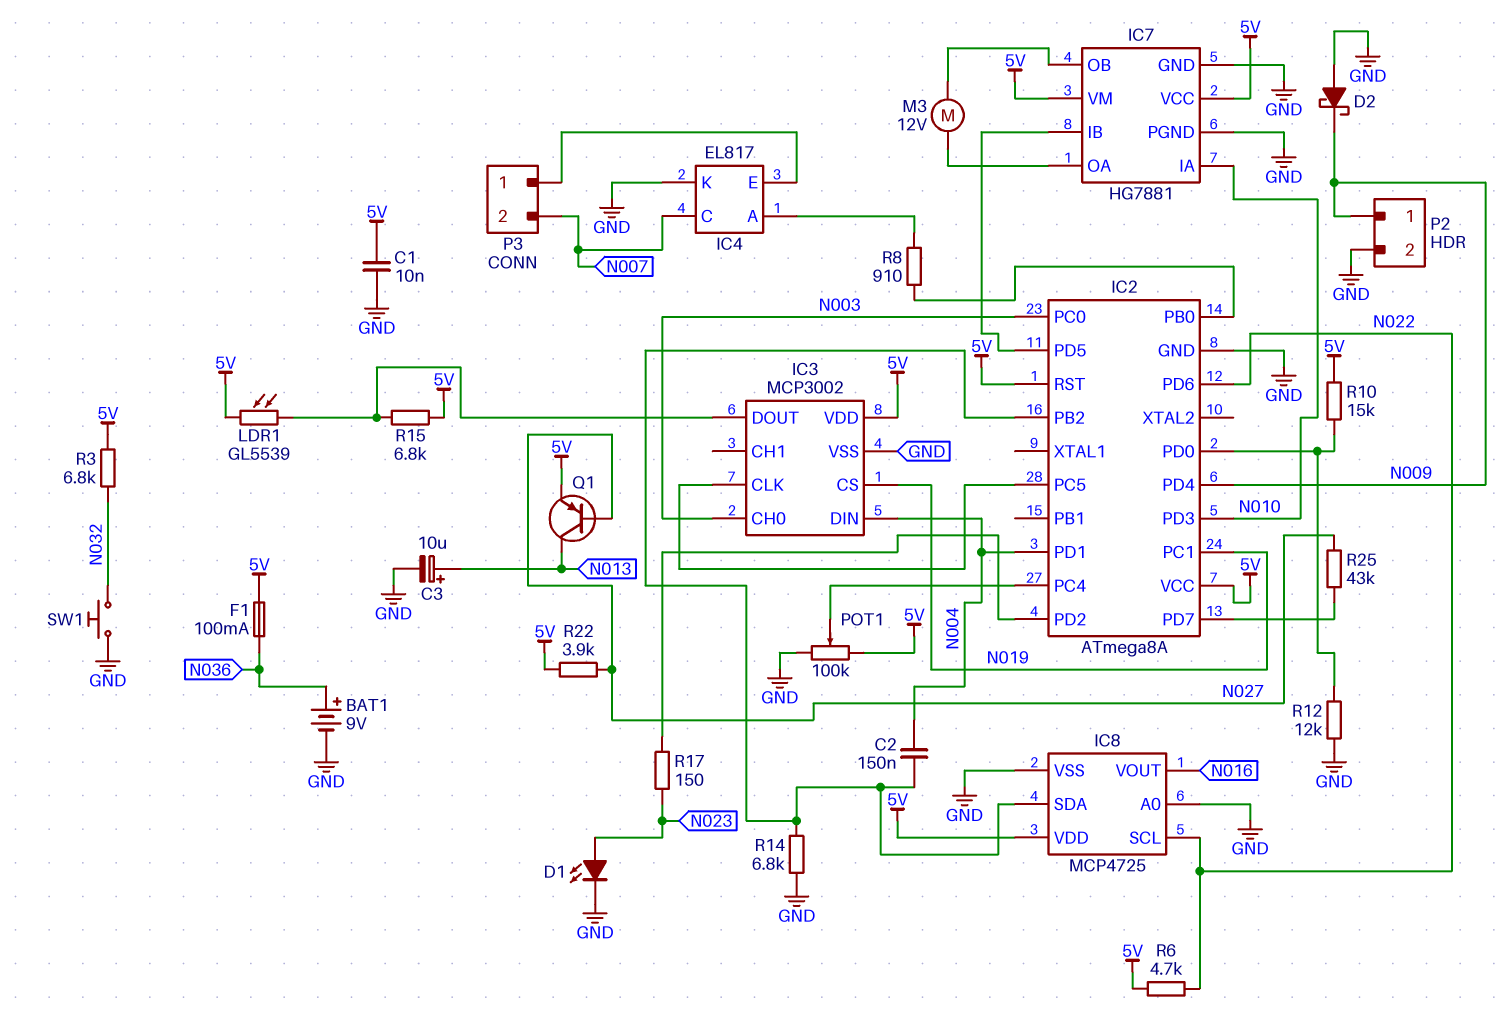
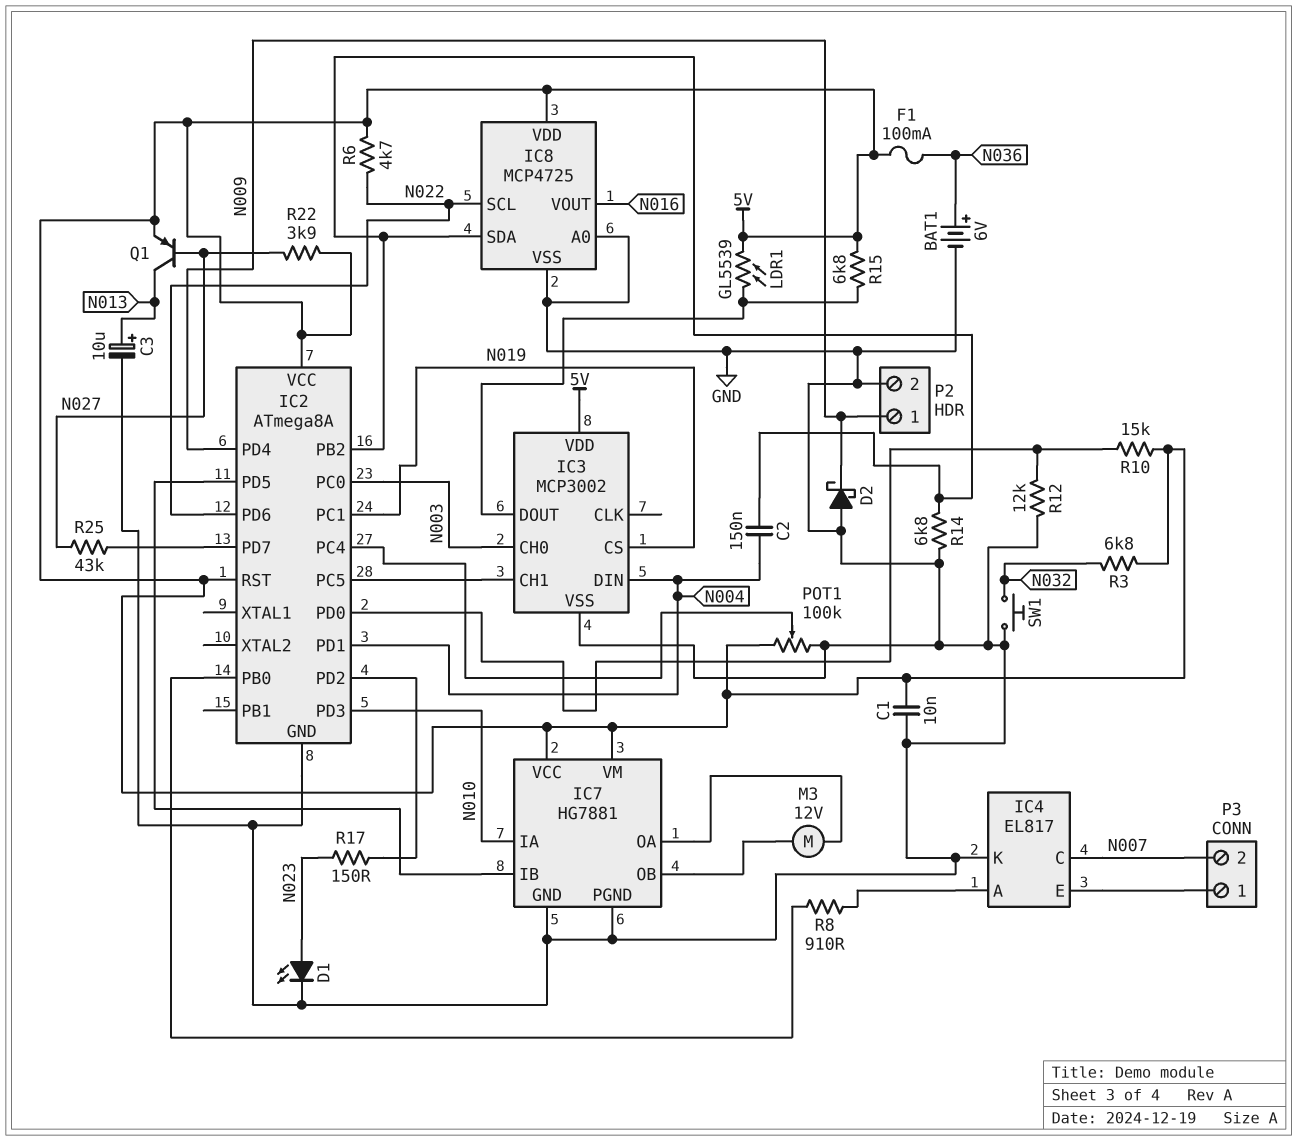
BAT1: 9V (plus N036, minus GND) -> 6V (plus N036, minus GND)
IC3 pin CH1: none -> IC2/PC5
IC3 pin CLK: IC2/PC5 -> none

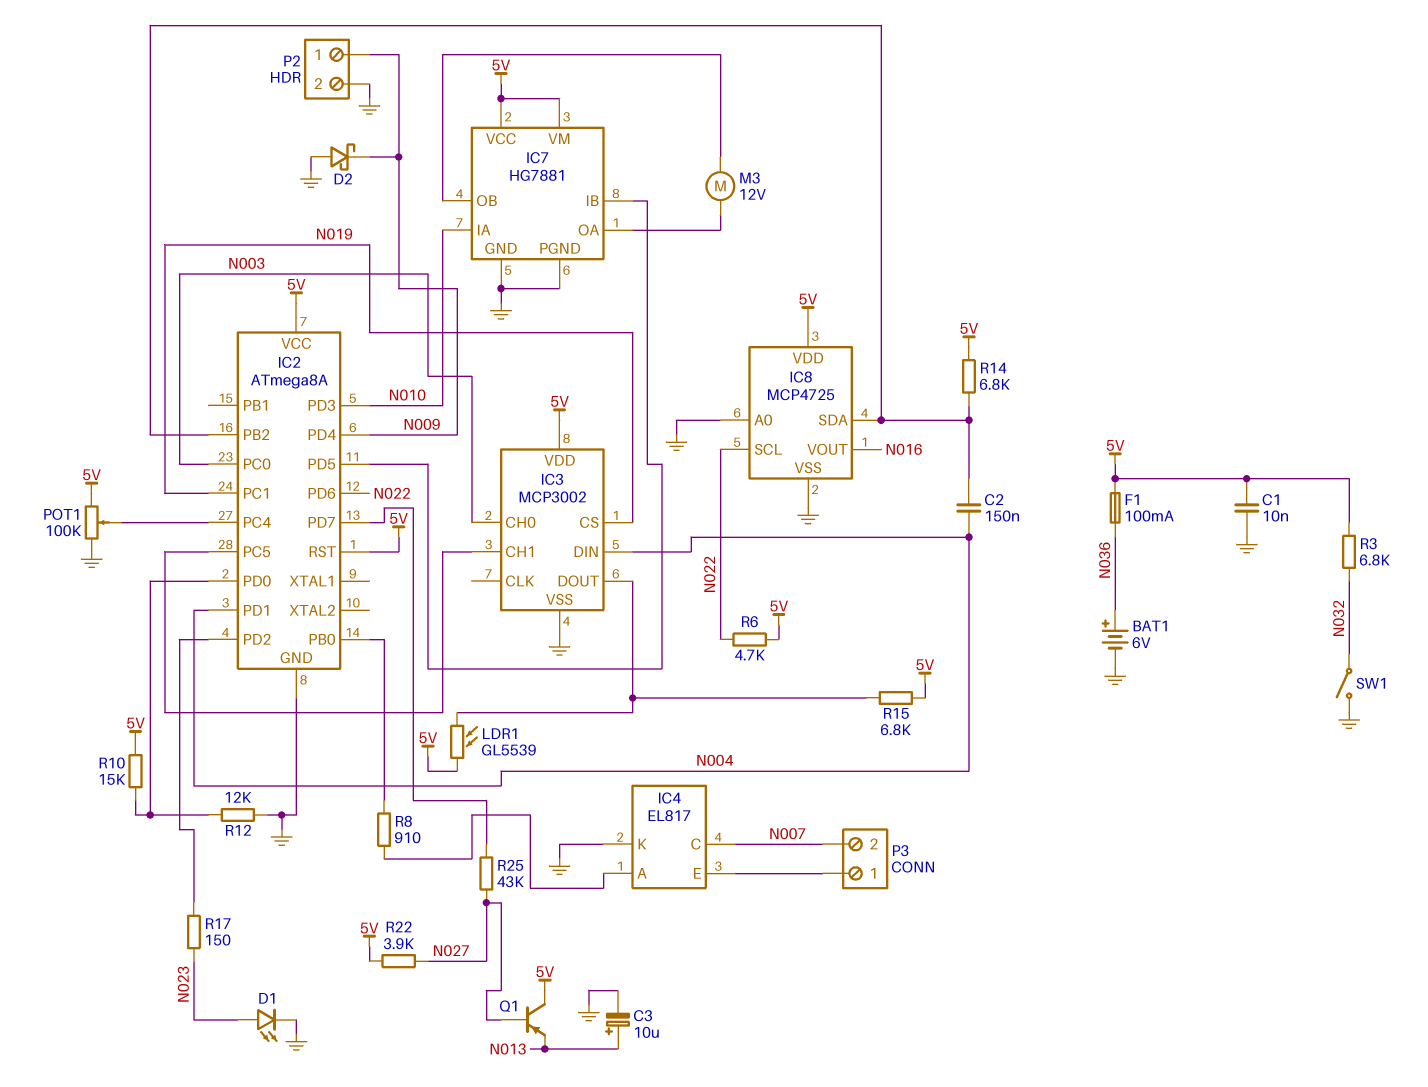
Q1: PNP (B N027, C N013, E 5V) -> PNP (B N027, C 5V, E N013)
R14: 6.8k (GND, IC2/PB2) -> 6.8k (5V, IC2/PB2)
SW1: button (GND, N032) -> switch (GND, N032)

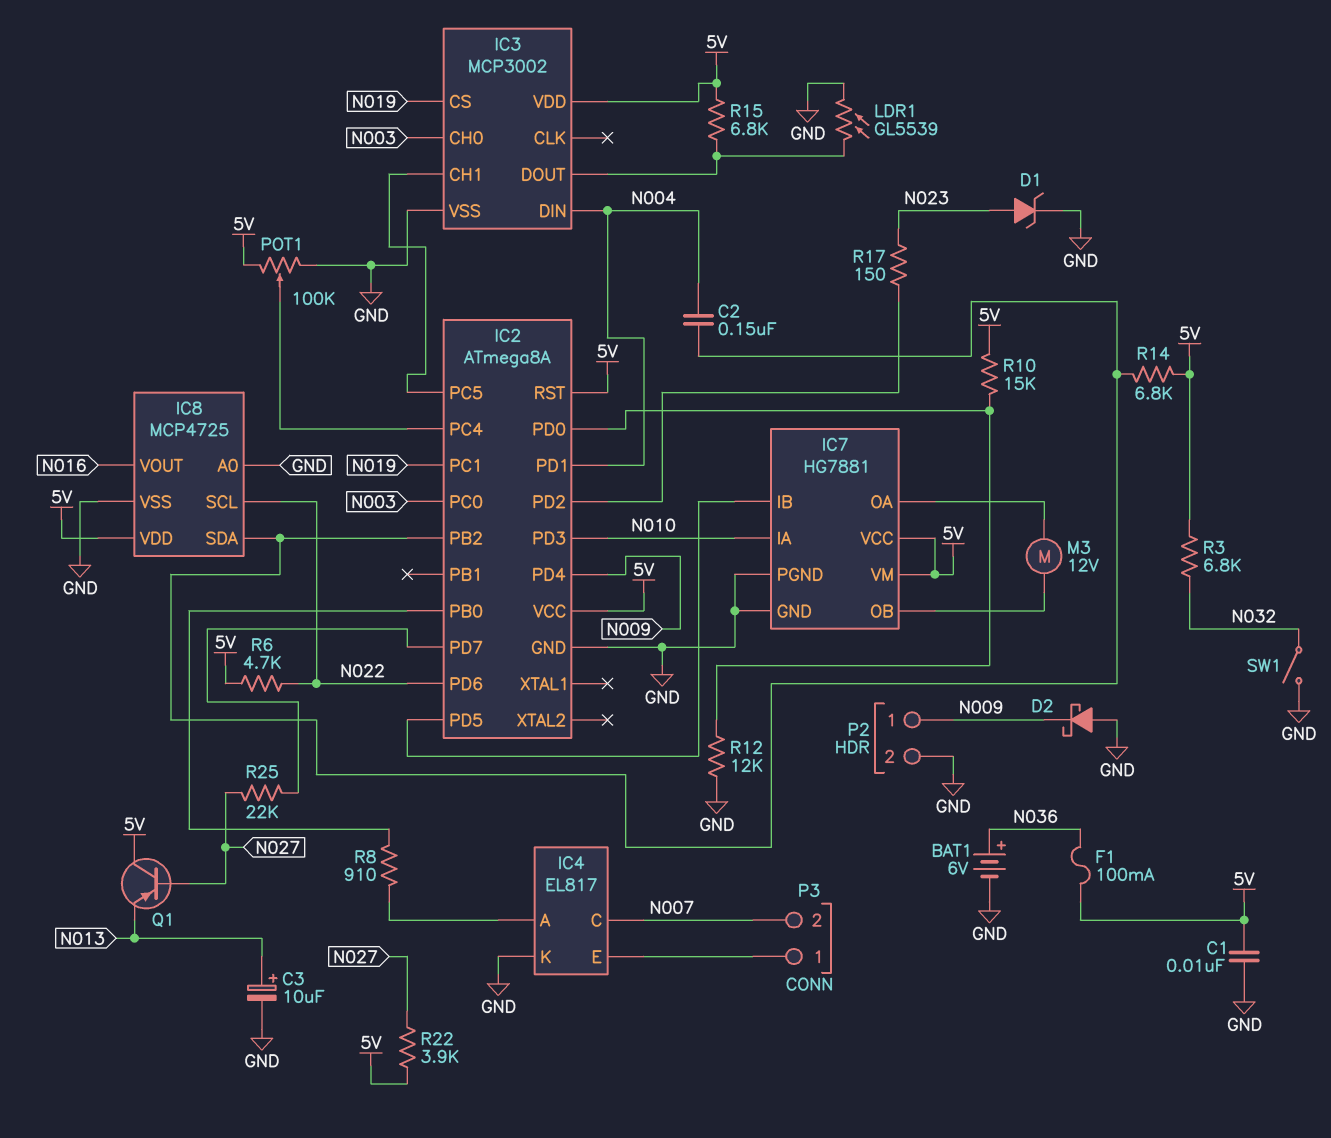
D1: LED (A N023, K GND) -> zener (A N023, K GND)
LDR1: GL5539 (5V, IC3/DOUT) -> GL5539 (GND, IC3/DOUT)
R25: 43k (IC2/PD7, N027) -> 22k (IC2/PD7, N027)

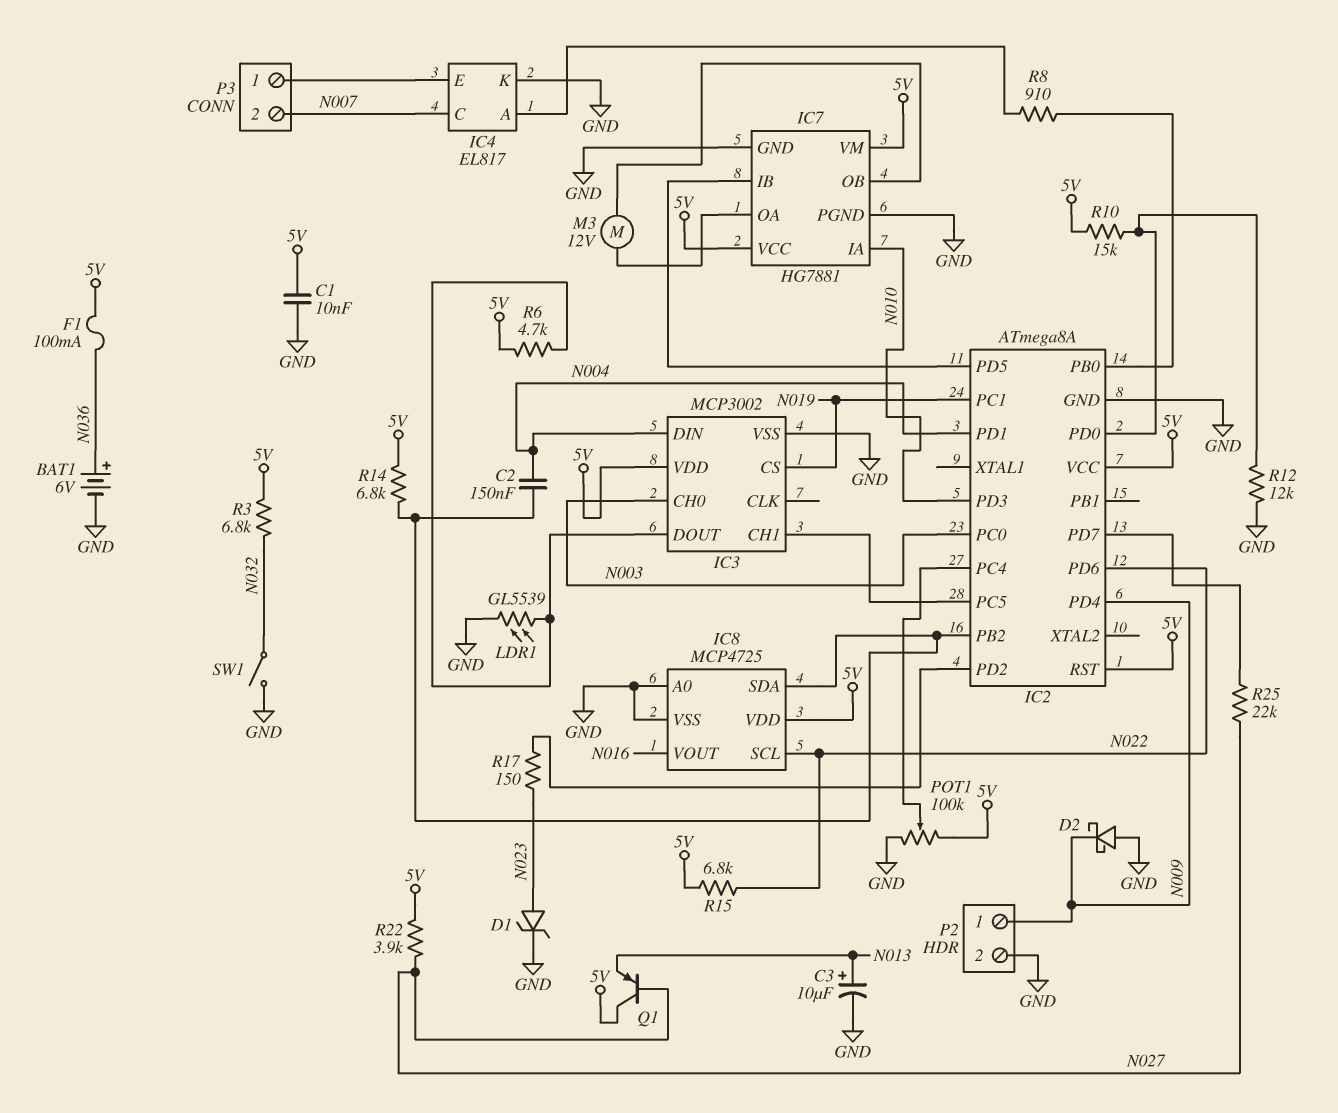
R6: 4.7k (5V, N022) -> 4.7k (5V, IC3/DOUT)
R15: 6.8k (5V, IC3/DOUT) -> 6.8k (5V, N022)

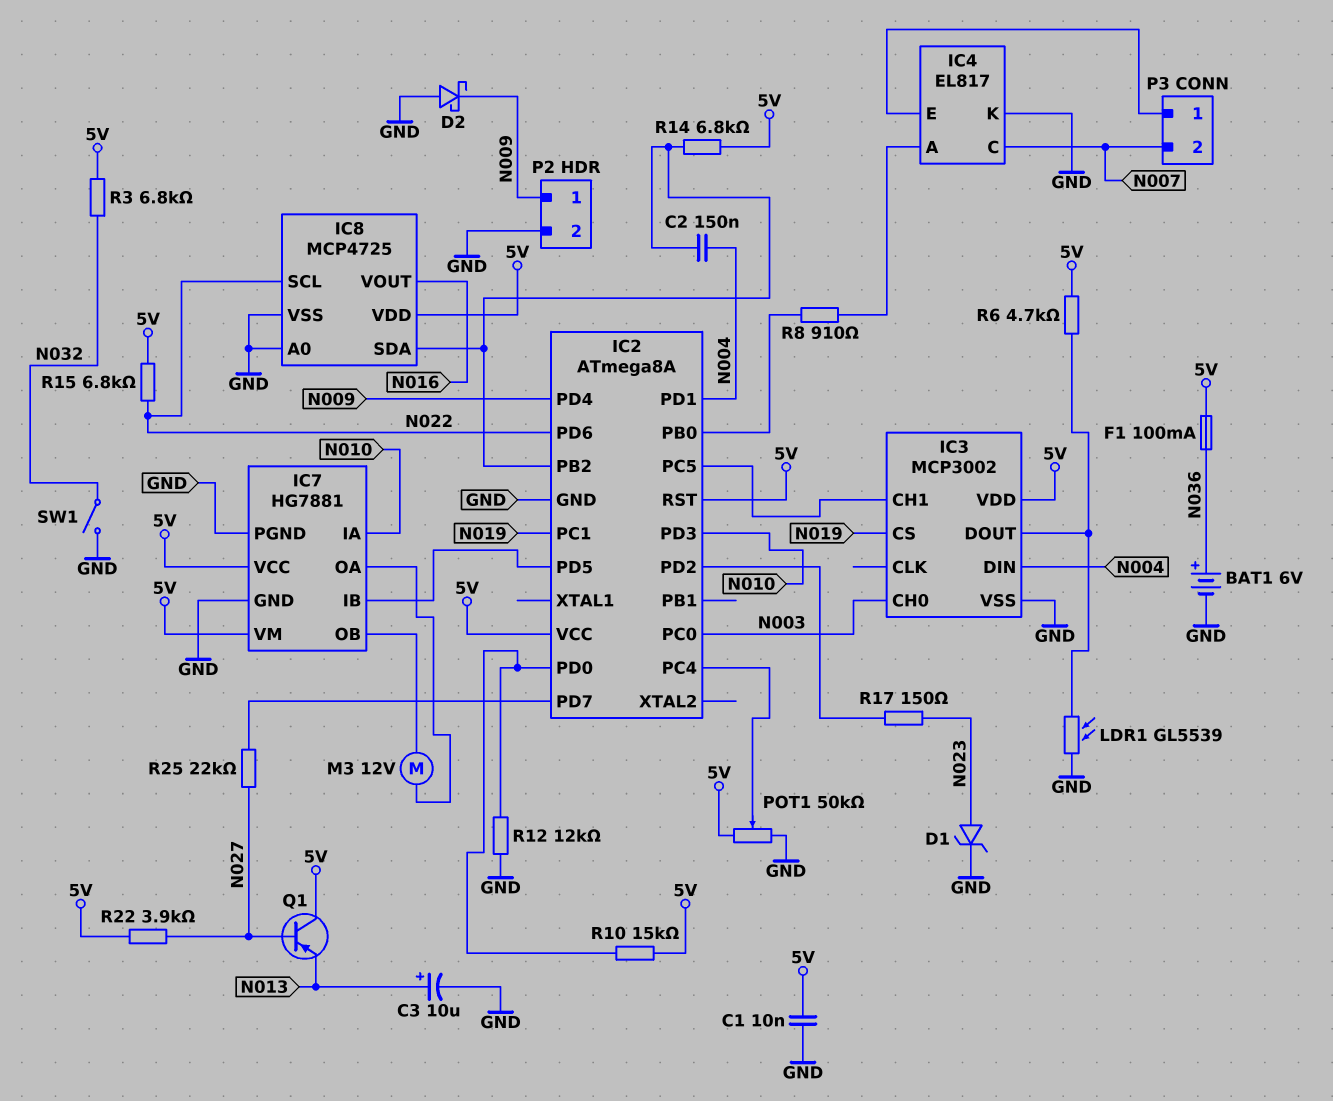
POT1: 100k (5V, GND, wiper IC2/PC4) -> 50k (5V, GND, wiper IC2/PC4)

